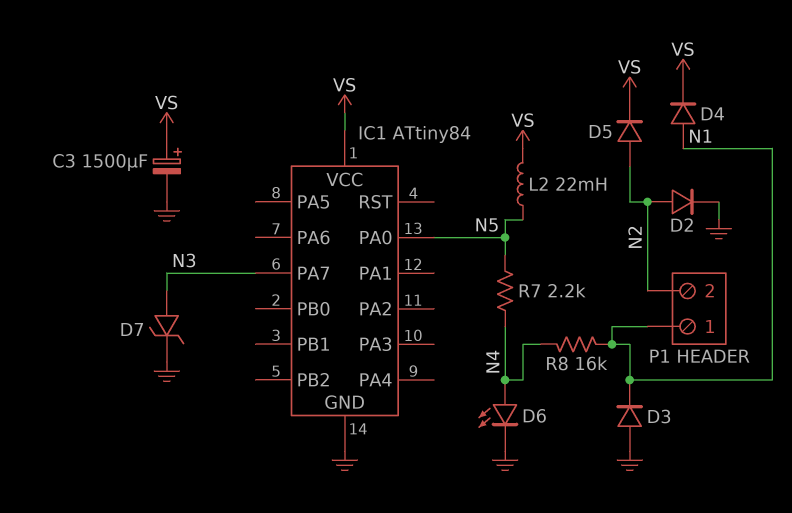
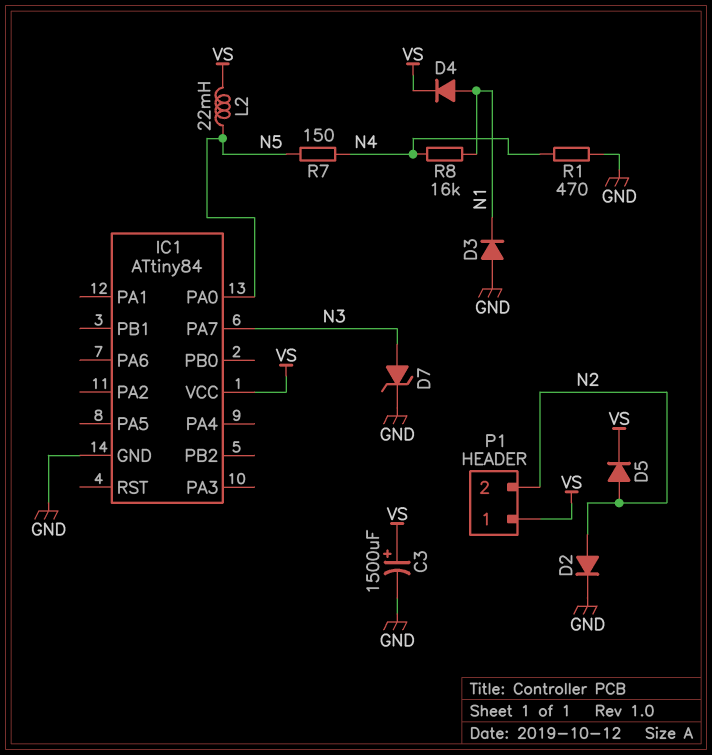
D6: LED (A N4, K GND) -> none
P1 pin 1: N1 -> VS
R1: none -> 470 (GND, N4)
R7: 2.2k (N4, N5) -> 150 (N4, N5)

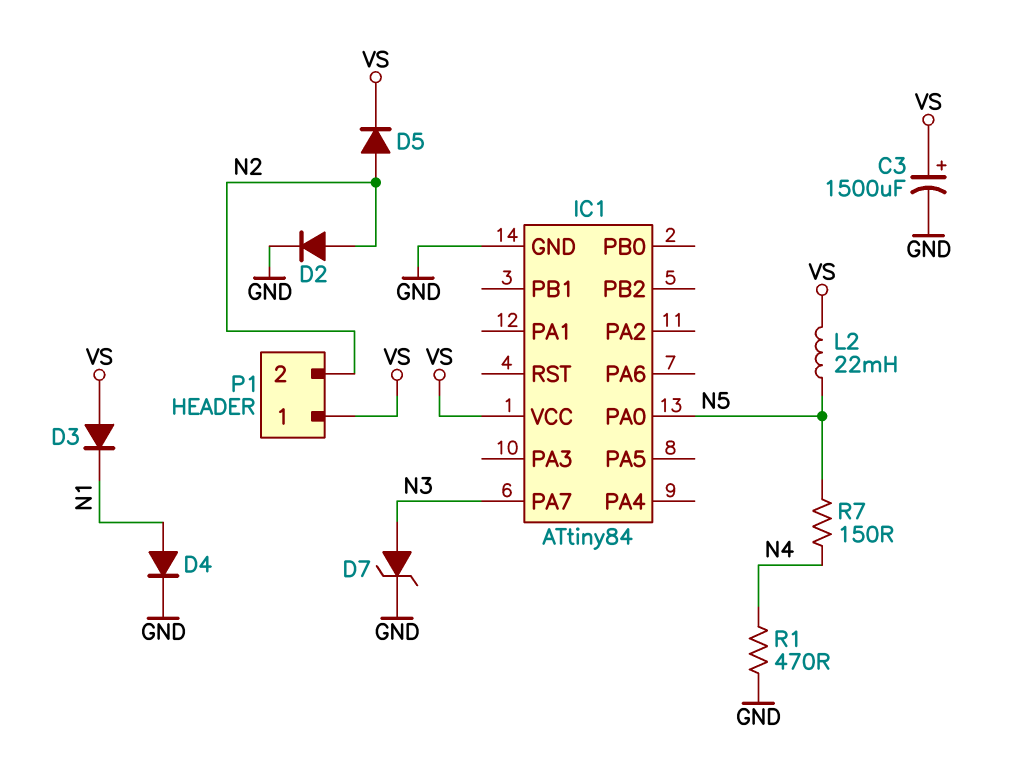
D3: diode (A GND, K N1) -> diode (A VS, K N1)
D4: diode (A N1, K VS) -> diode (A N1, K GND)
R8: 16k (N1, N4) -> none

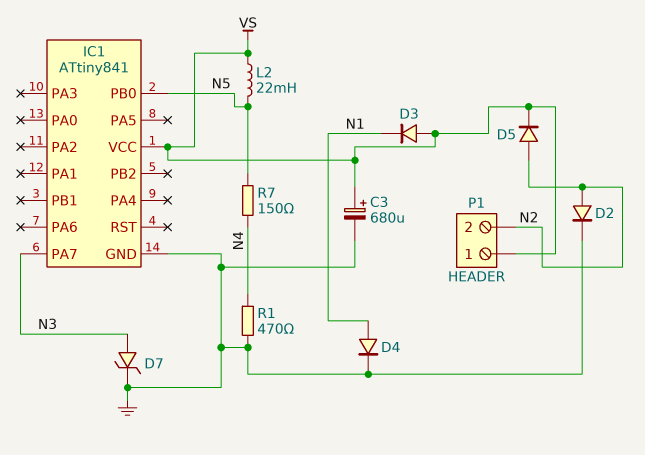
C3: 1500uF (plus VS, minus GND) -> 680uF (plus VS, minus GND)
IC1: ATtiny84 -> ATtiny841
IC1 pin PA0: N5 -> none
IC1 pin PB0: none -> N5

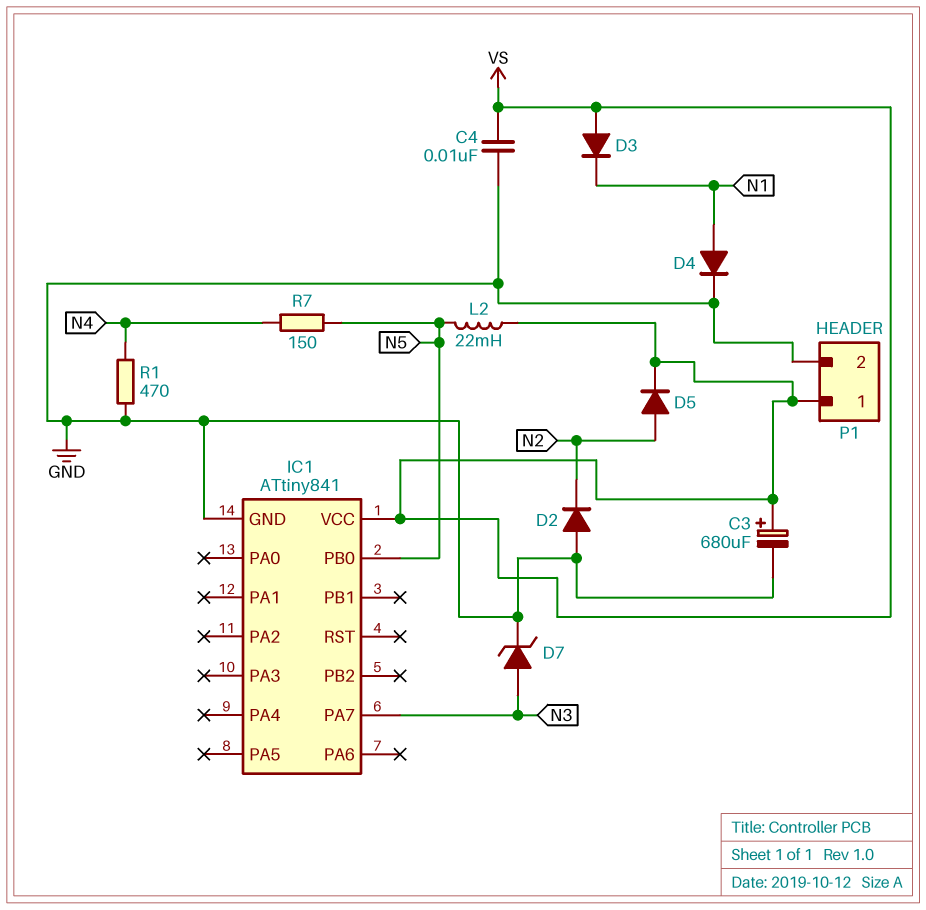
C4: none -> 10nF (GND, VS)
D2: diode (A N2, K GND) -> diode (A GND, K N2)
P1 pin 2: N2 -> GND

